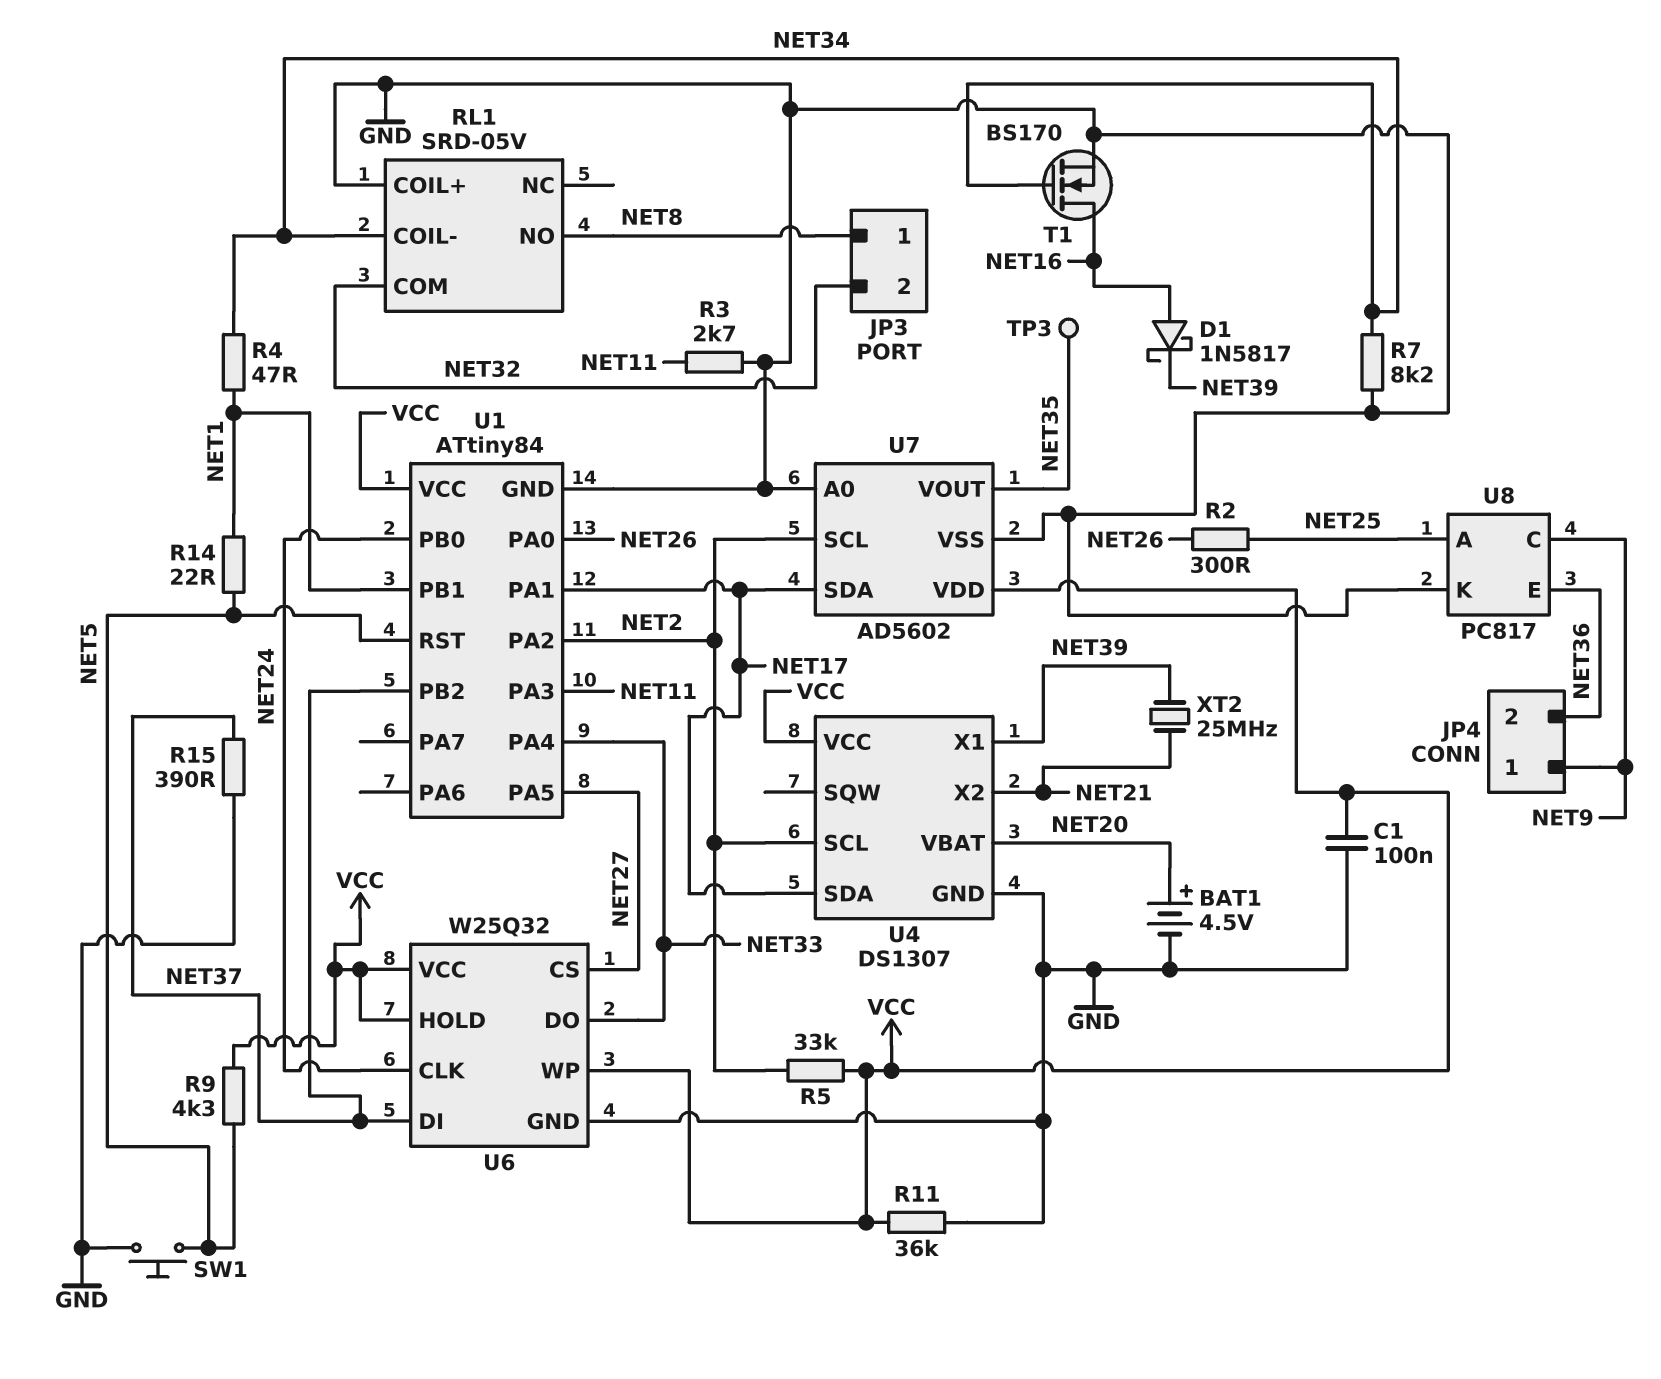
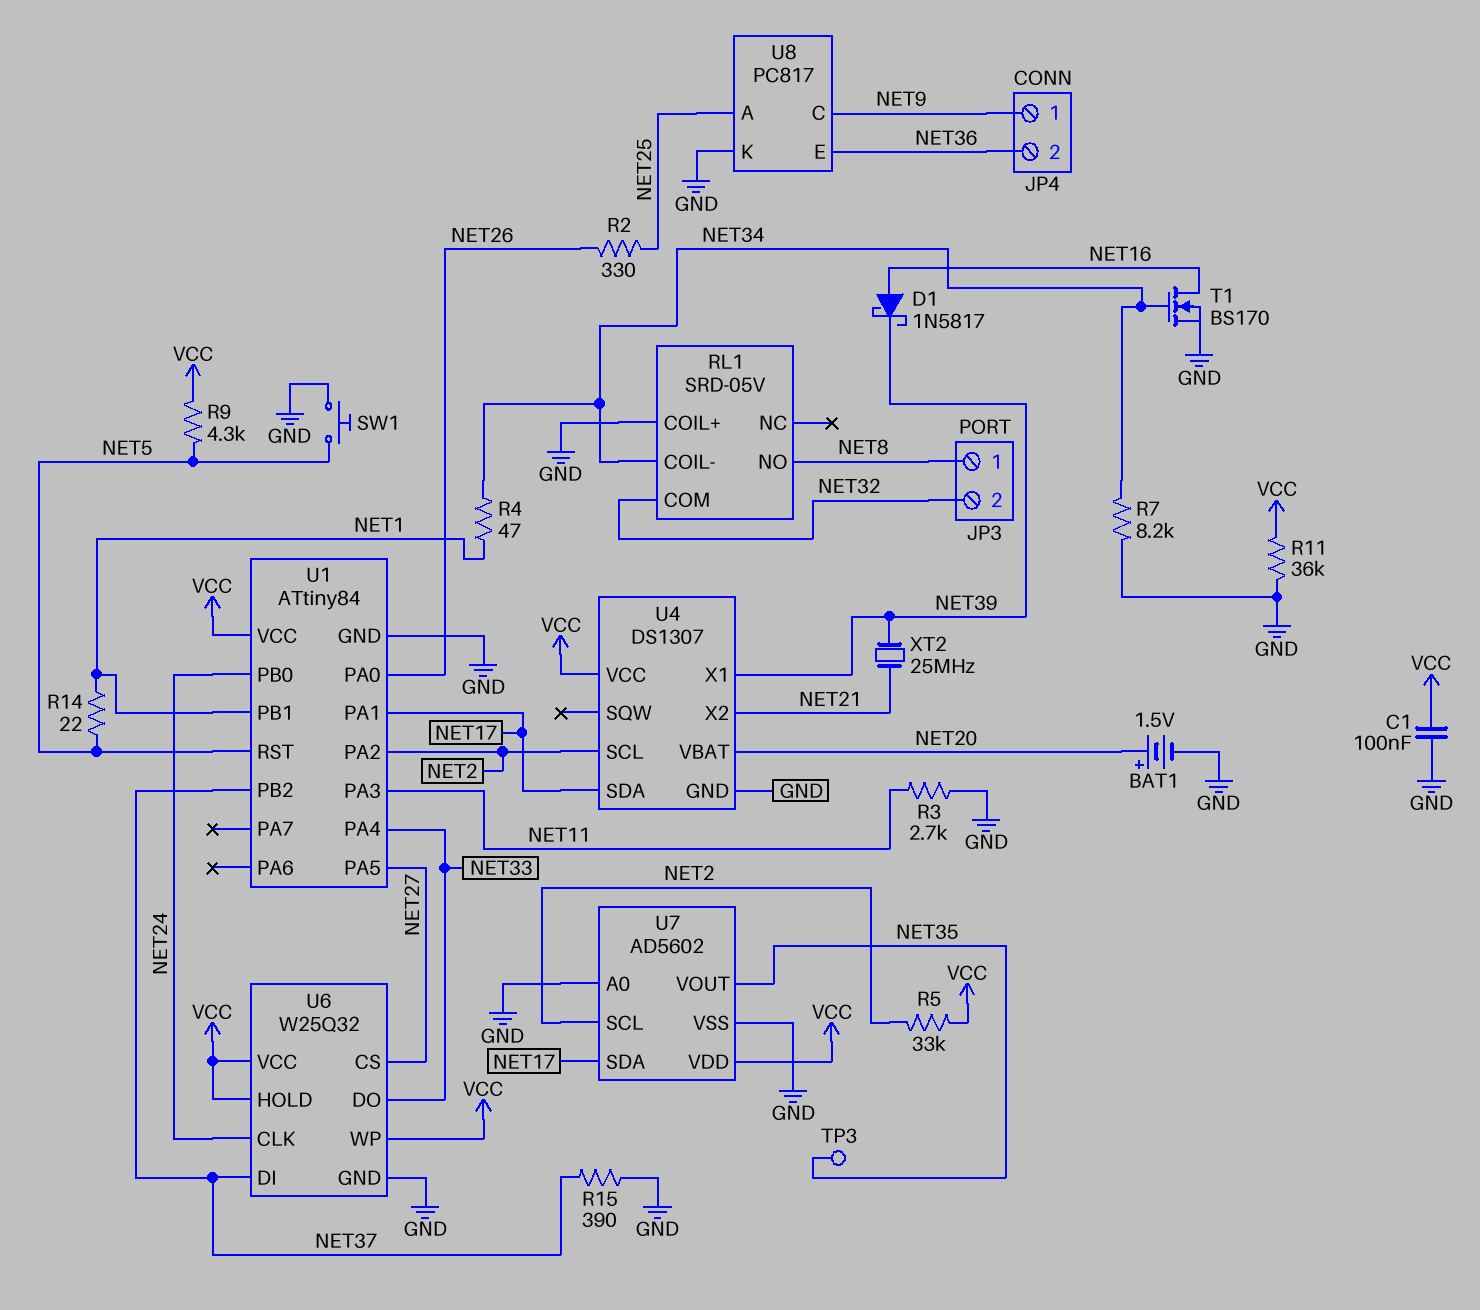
BAT1: 4.5V (plus NET20, minus GND) -> 1.5V (plus NET20, minus GND)
R2: 300 (NET25, NET26) -> 330 (NET25, NET26)

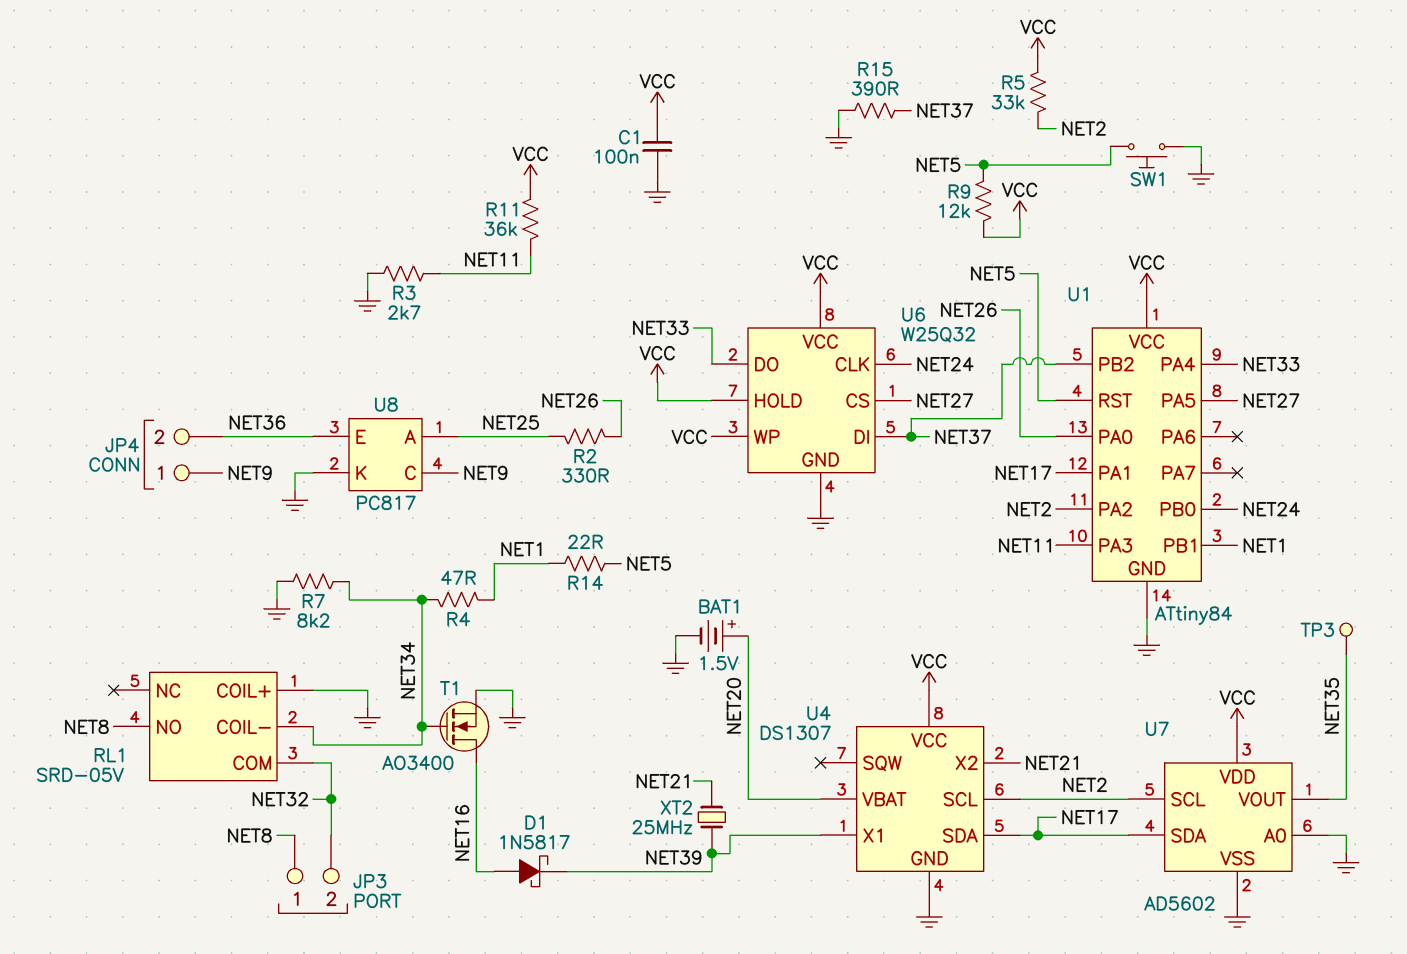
R9: 4.3k (NET5, VCC) -> 12k (NET5, VCC)
R11: 36k (GND, VCC) -> 36k (NET11, VCC)
T1: NMOS BS170 (G NET34, D NET16, S GND) -> NMOS AO3400 (G NET34, D NET16, S GND)

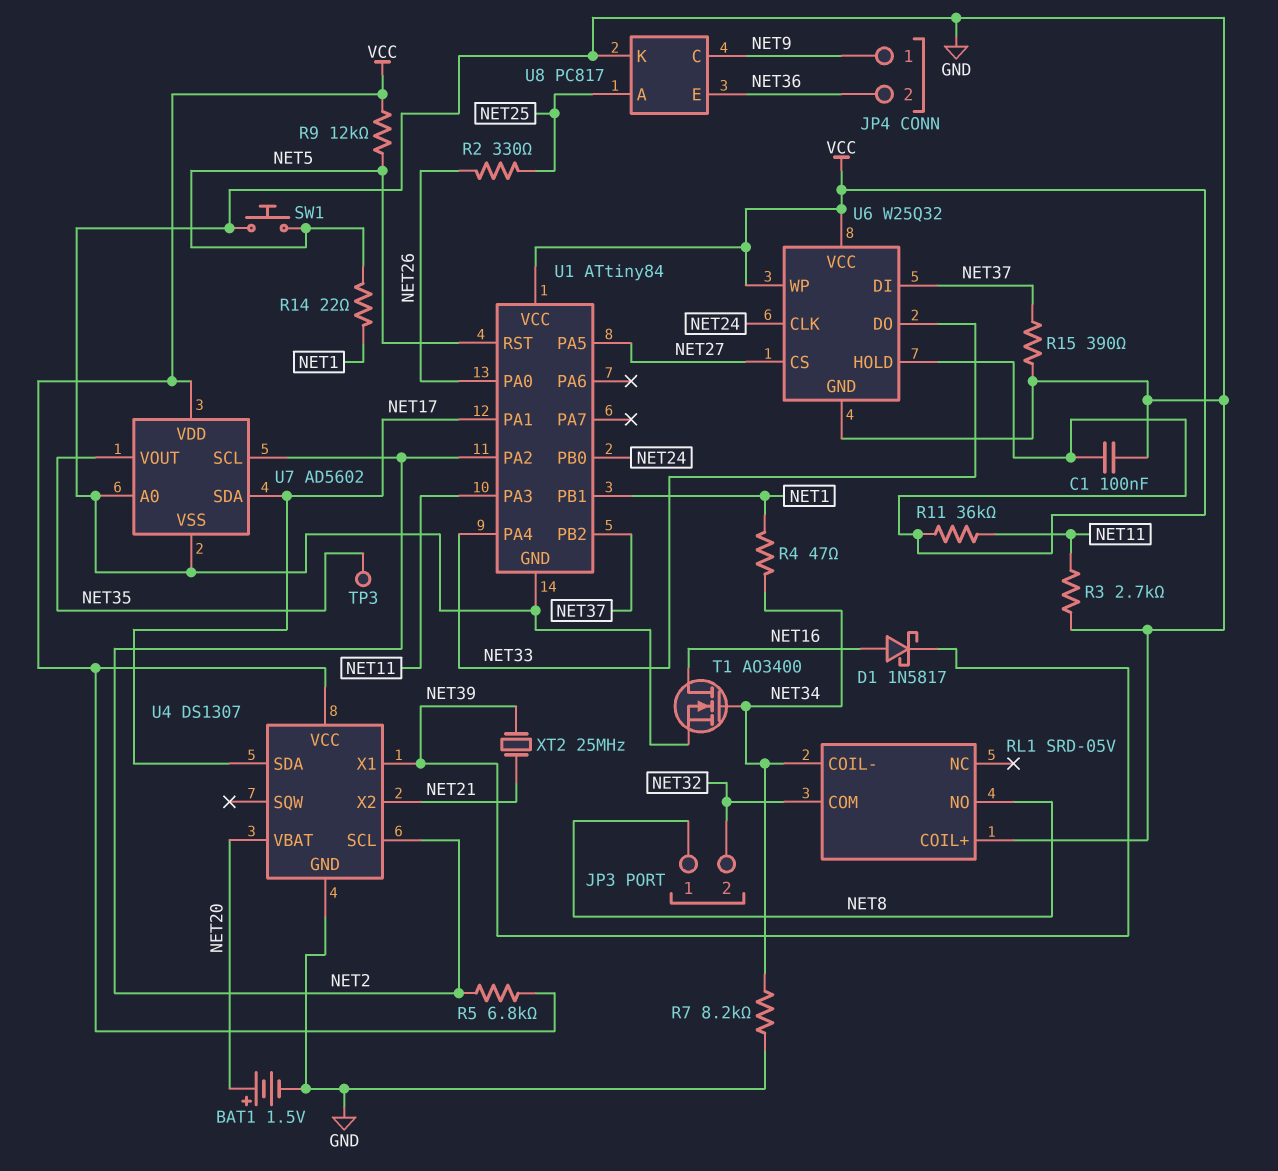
R5: 33k (NET2, VCC) -> 6.8k (NET2, VCC)

